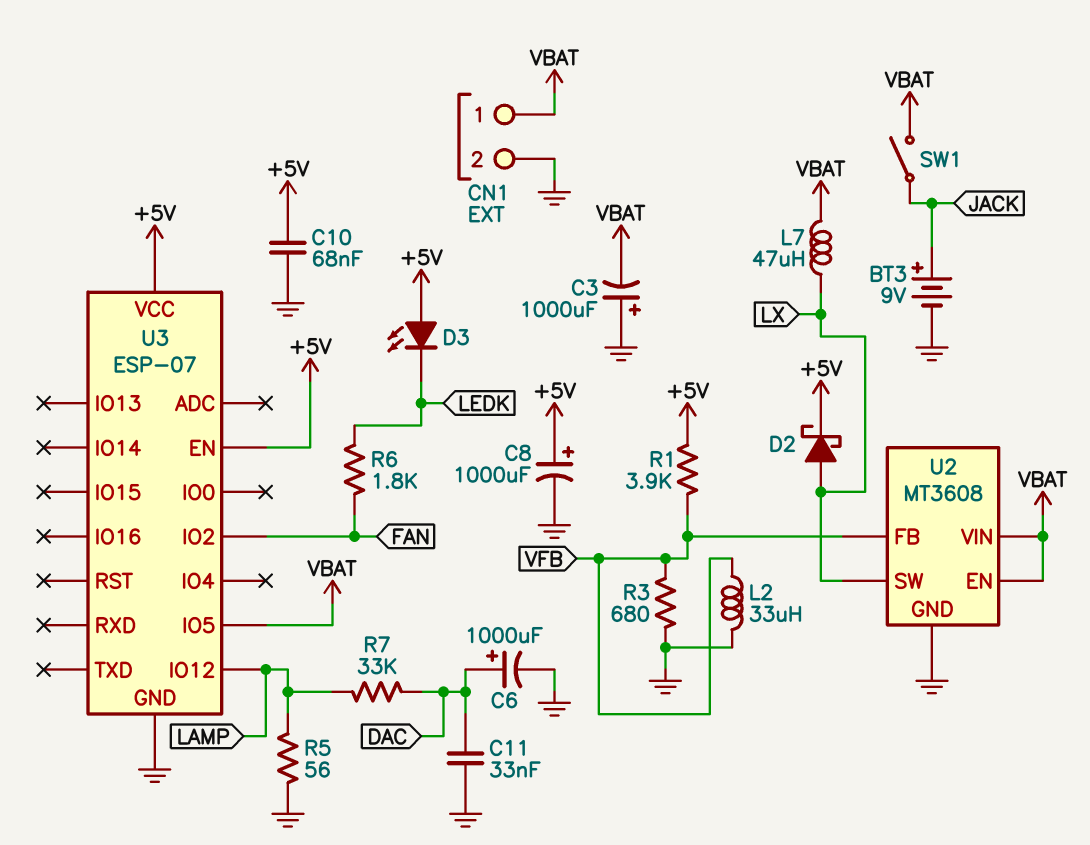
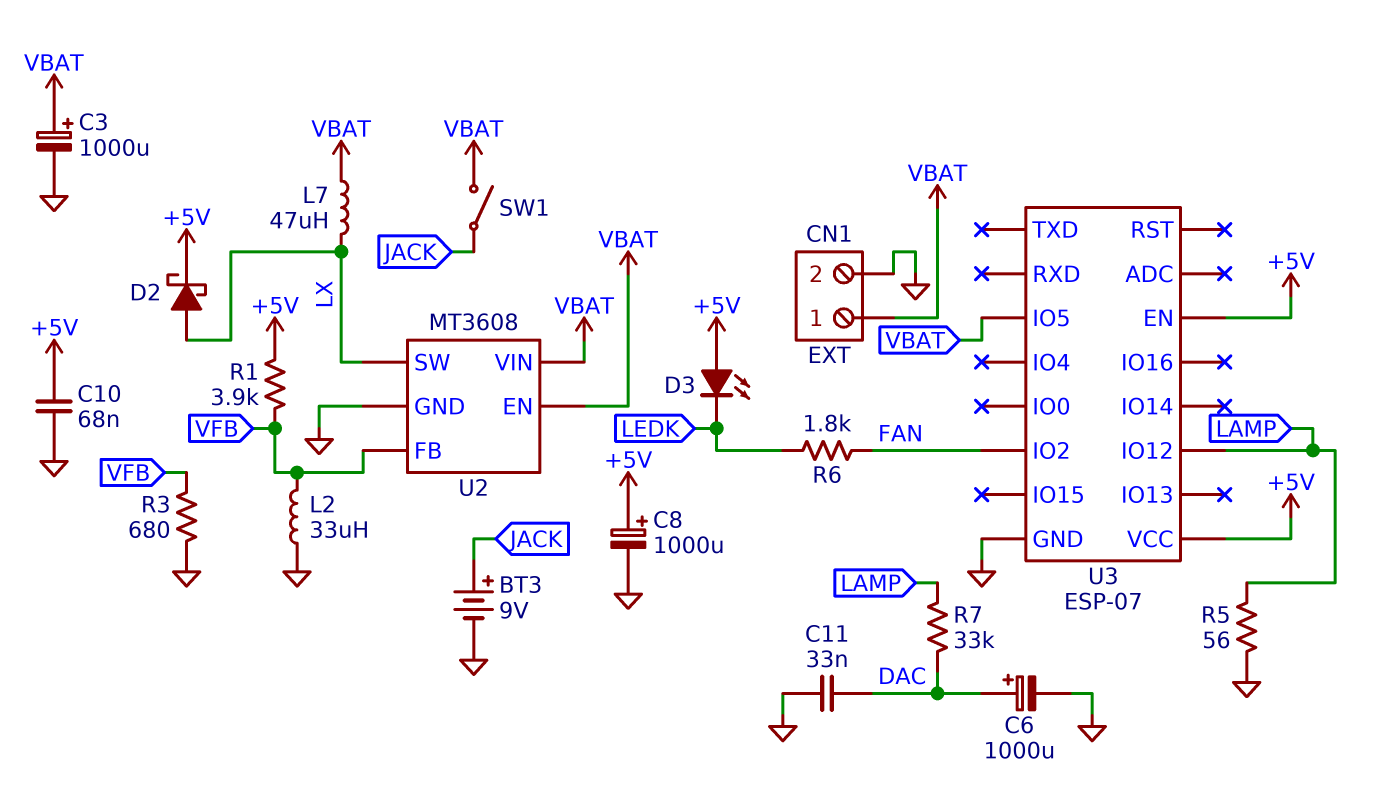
C3: 1000uF (plus GND, minus VBAT) -> 1000uF (plus VBAT, minus GND)

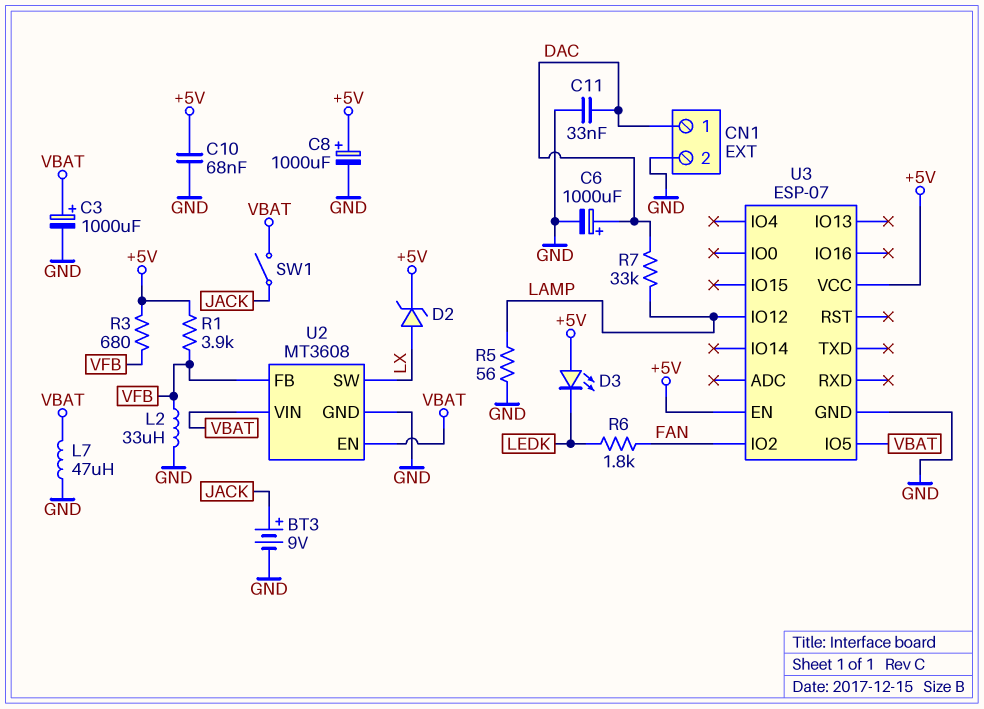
CN1 pin 1: VBAT -> DAC
D2: schottky (A LX, K +5V) -> zener (A LX, K +5V)
L7: 47uH (LX, VBAT) -> 47uH (GND, VBAT)
R3: 680 (GND, VFB) -> 680 (+5V, VFB)

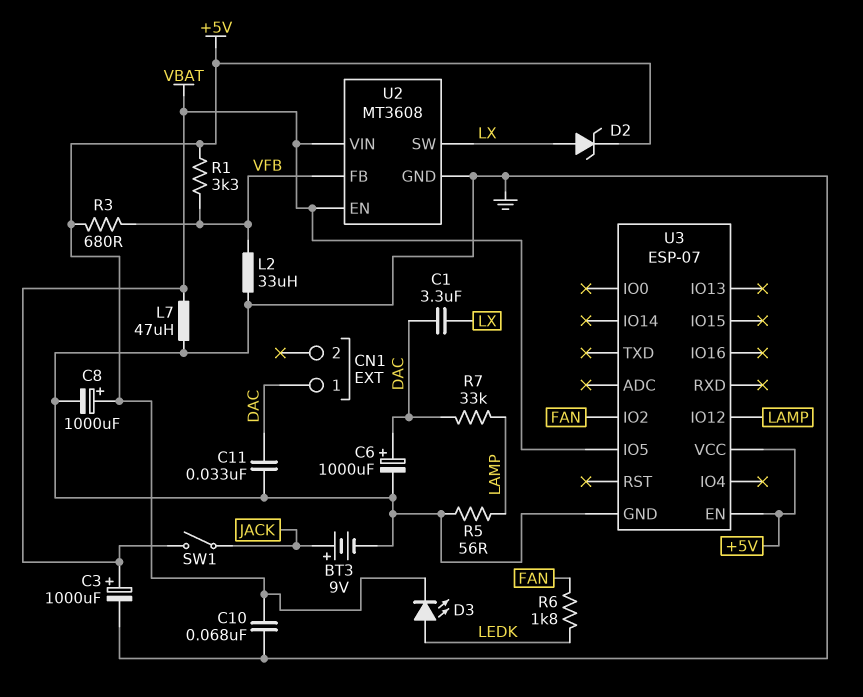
C1: none -> 3.3uF (DAC, LX)
CN1 pin 2: GND -> none
D3: LED (A +5V, K LEDK) -> LED (A LEDK, K +5V)
R1: 3.9k (+5V, VFB) -> 3.3k (+5V, VFB)

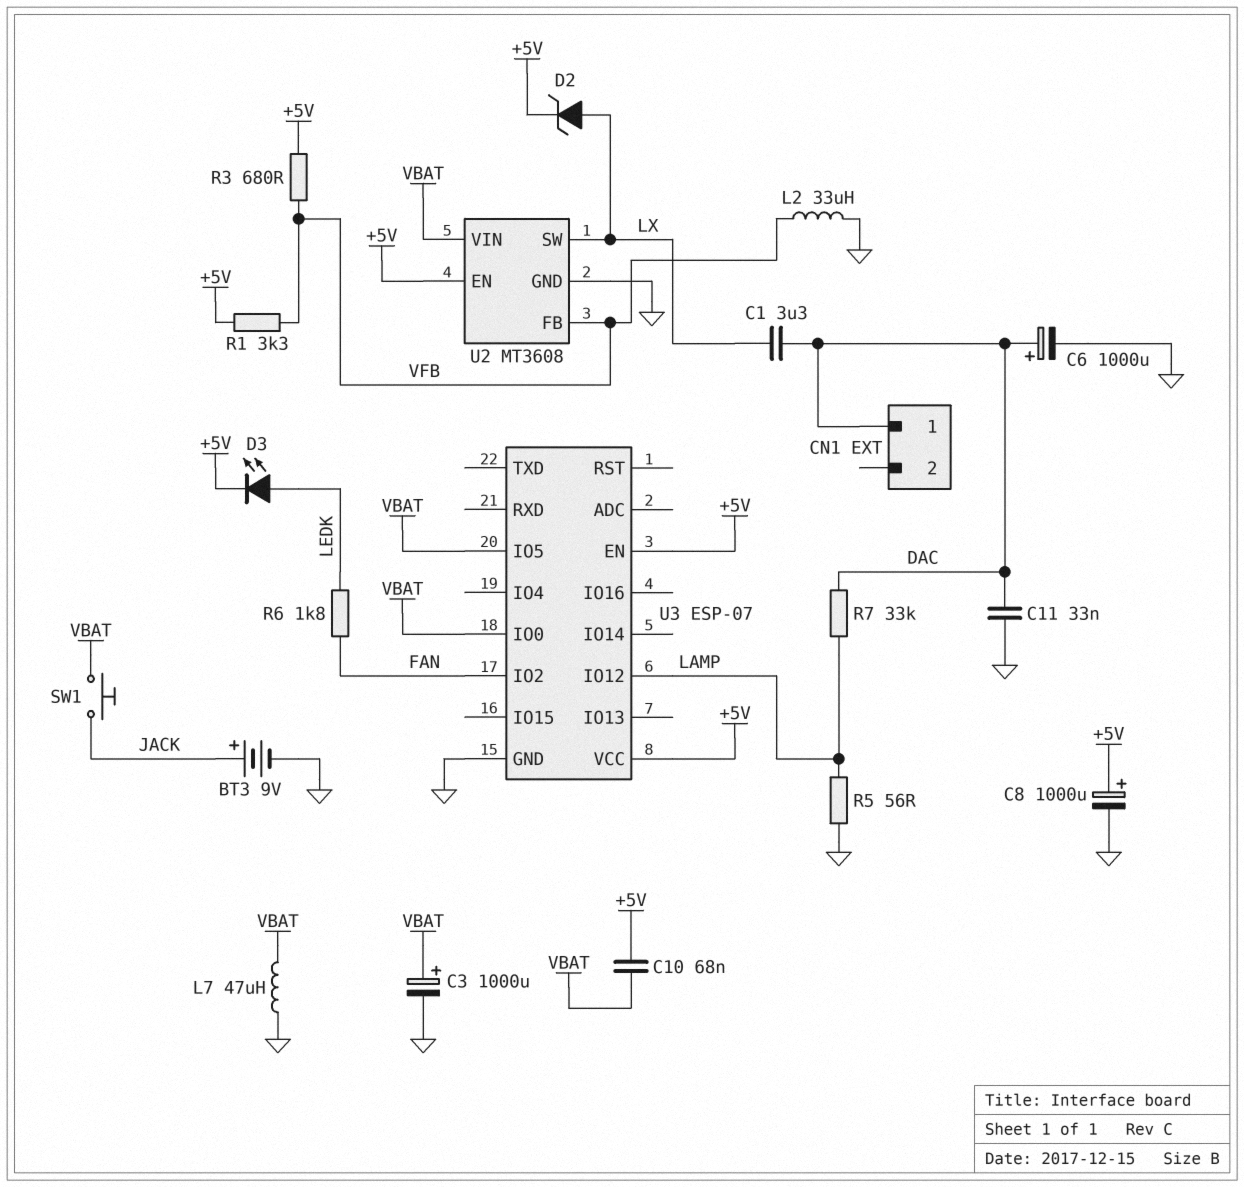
C10: 68nF (+5V, GND) -> 68nF (+5V, VBAT)
SW1: switch (JACK, VBAT) -> button (JACK, VBAT)
U2 pin EN: VBAT -> +5V
U3 pin IO0: none -> VBAT

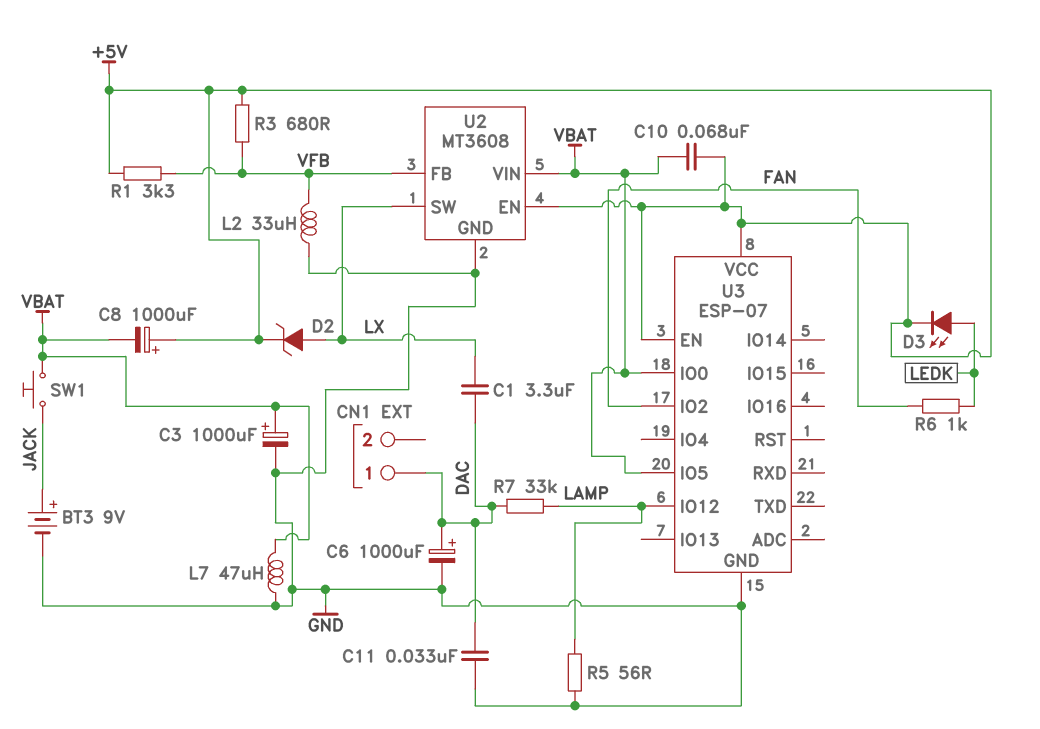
C8: 1000uF (plus +5V, minus GND) -> 1000uF (plus +5V, minus VBAT)
R6: 1.8k (FAN, LEDK) -> 1k (FAN, LEDK)

